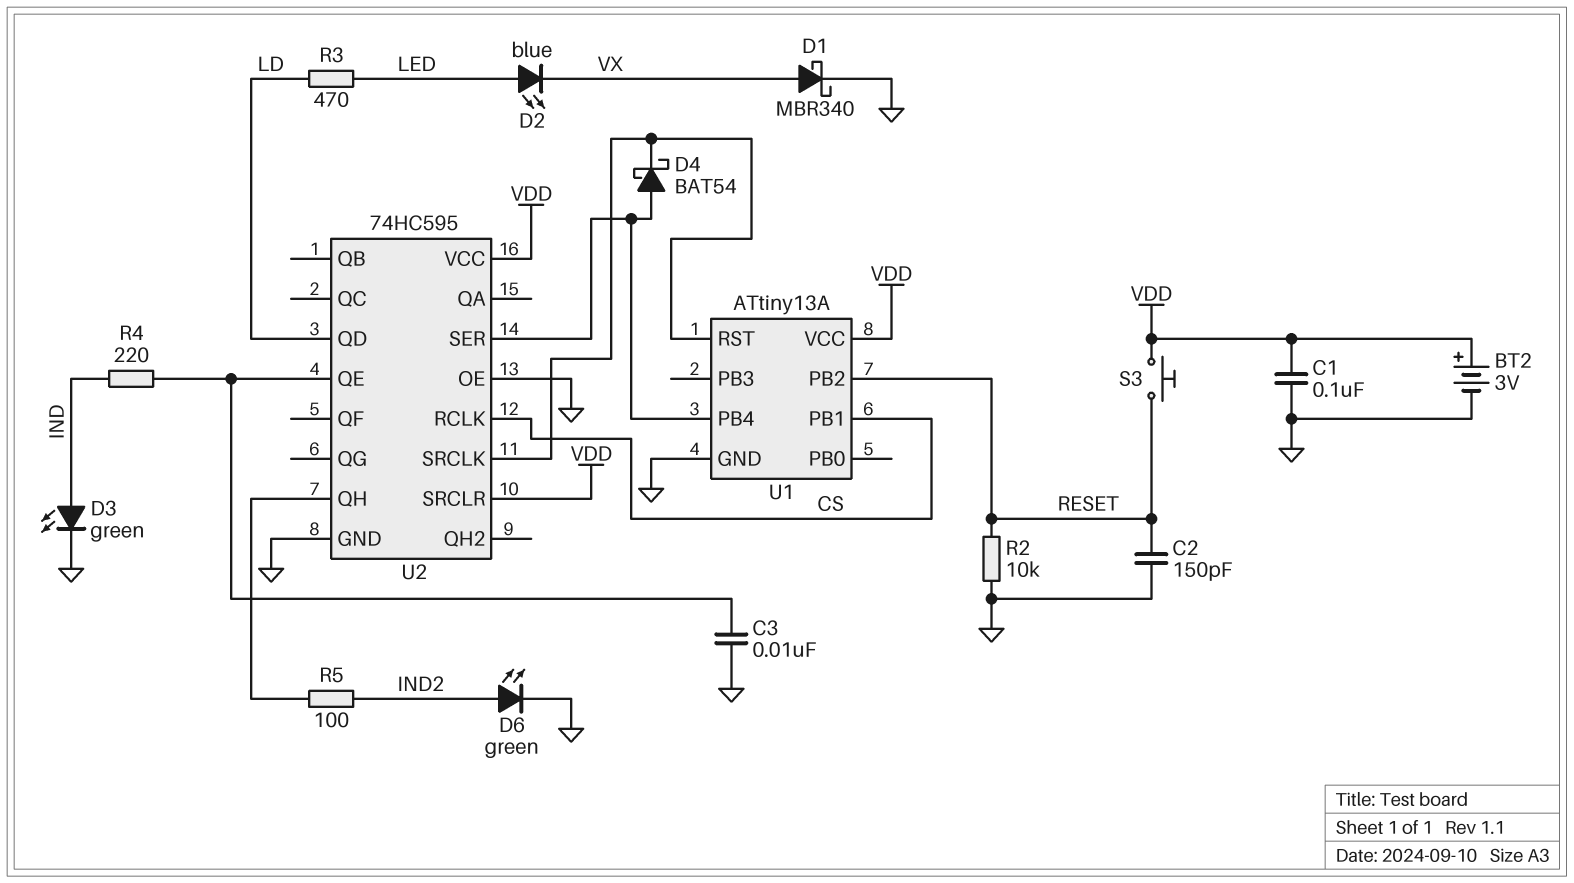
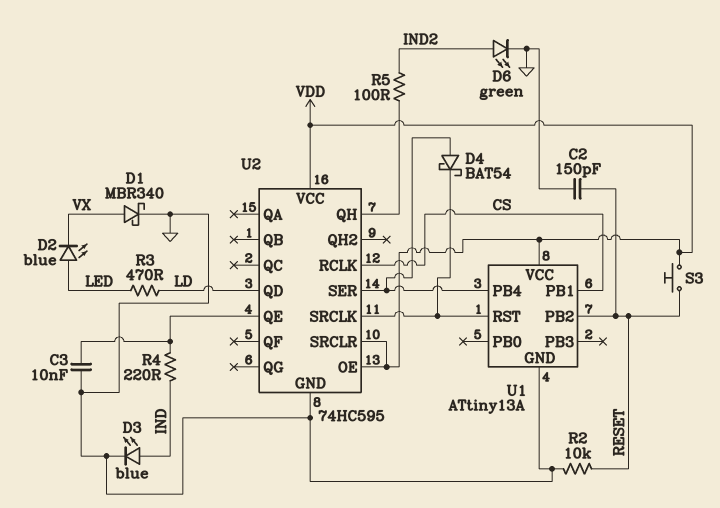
BT2: 3V (plus VDD, minus GND) -> none
C1: 100nF (GND, VDD) -> none
D3: LED green (A IND, K GND) -> LED blue (A IND, K GND)
U2 pin OE: GND -> VDD

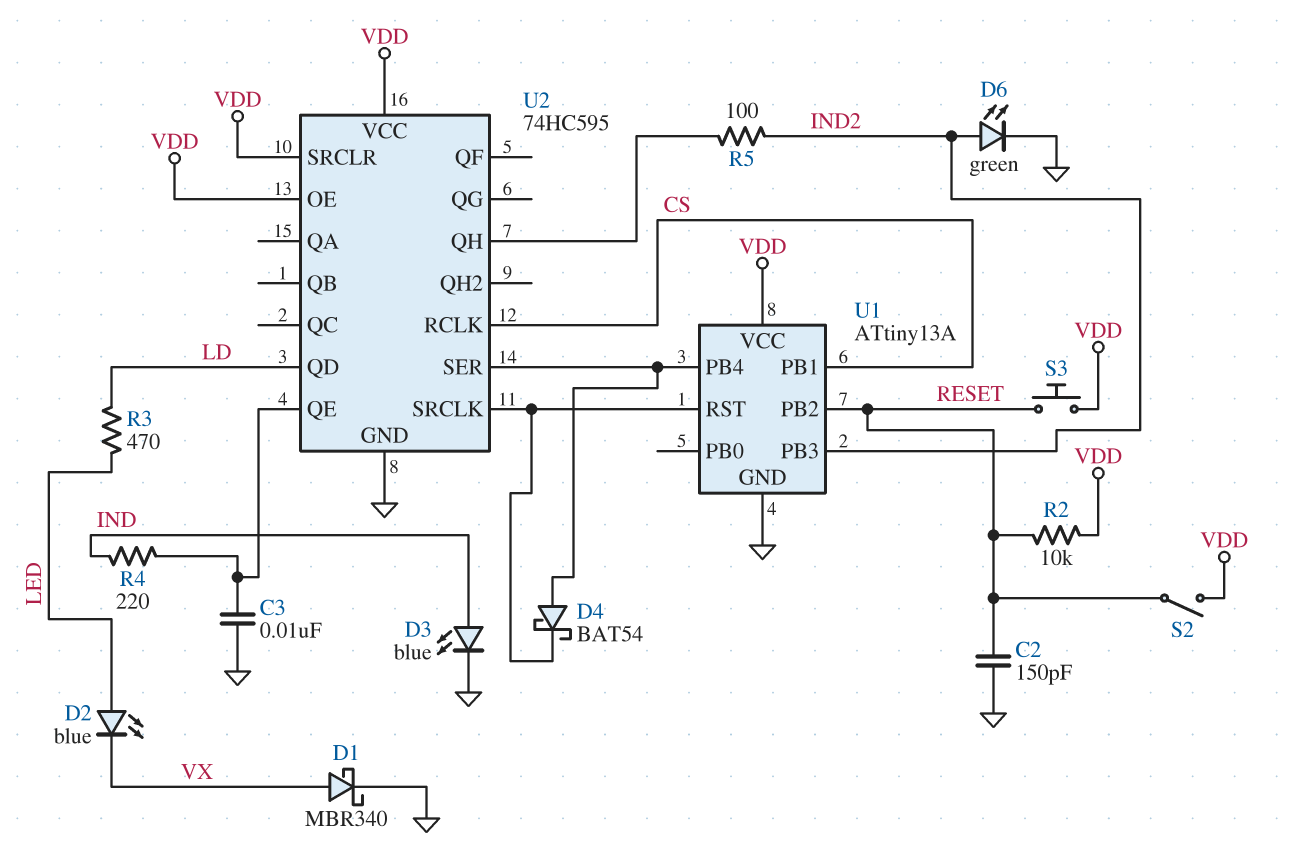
R2: 10k (GND, RESET) -> 10k (RESET, VDD)
S2: none -> switch (RESET, VDD)
U1 pin PB3: none -> IND2

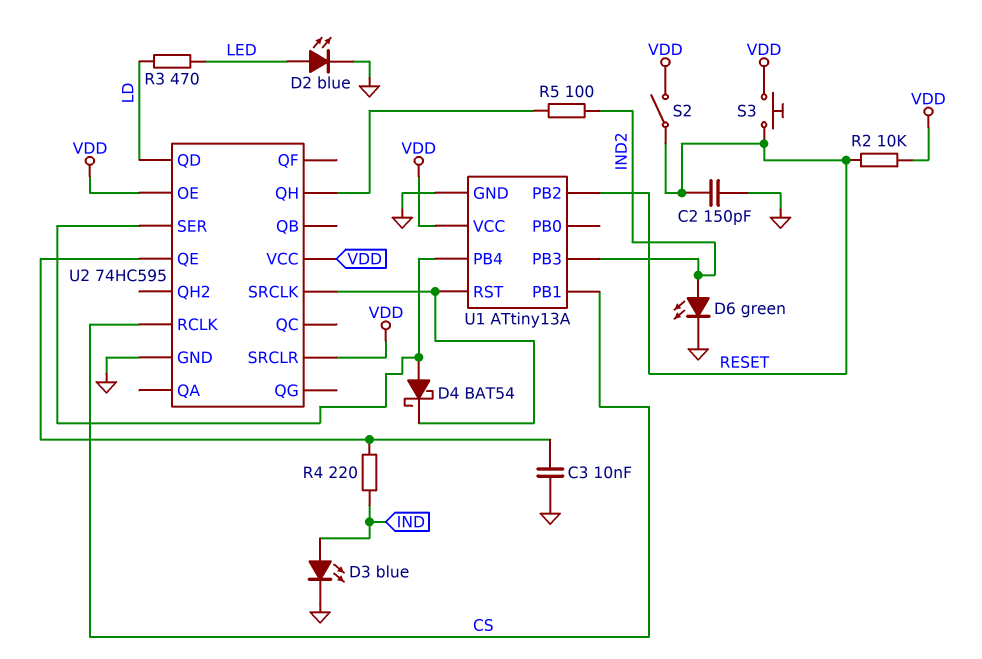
D1: schottky MBR340 (A VX, K GND) -> none
D2: LED blue (A LED, K VX) -> LED blue (A LED, K GND)

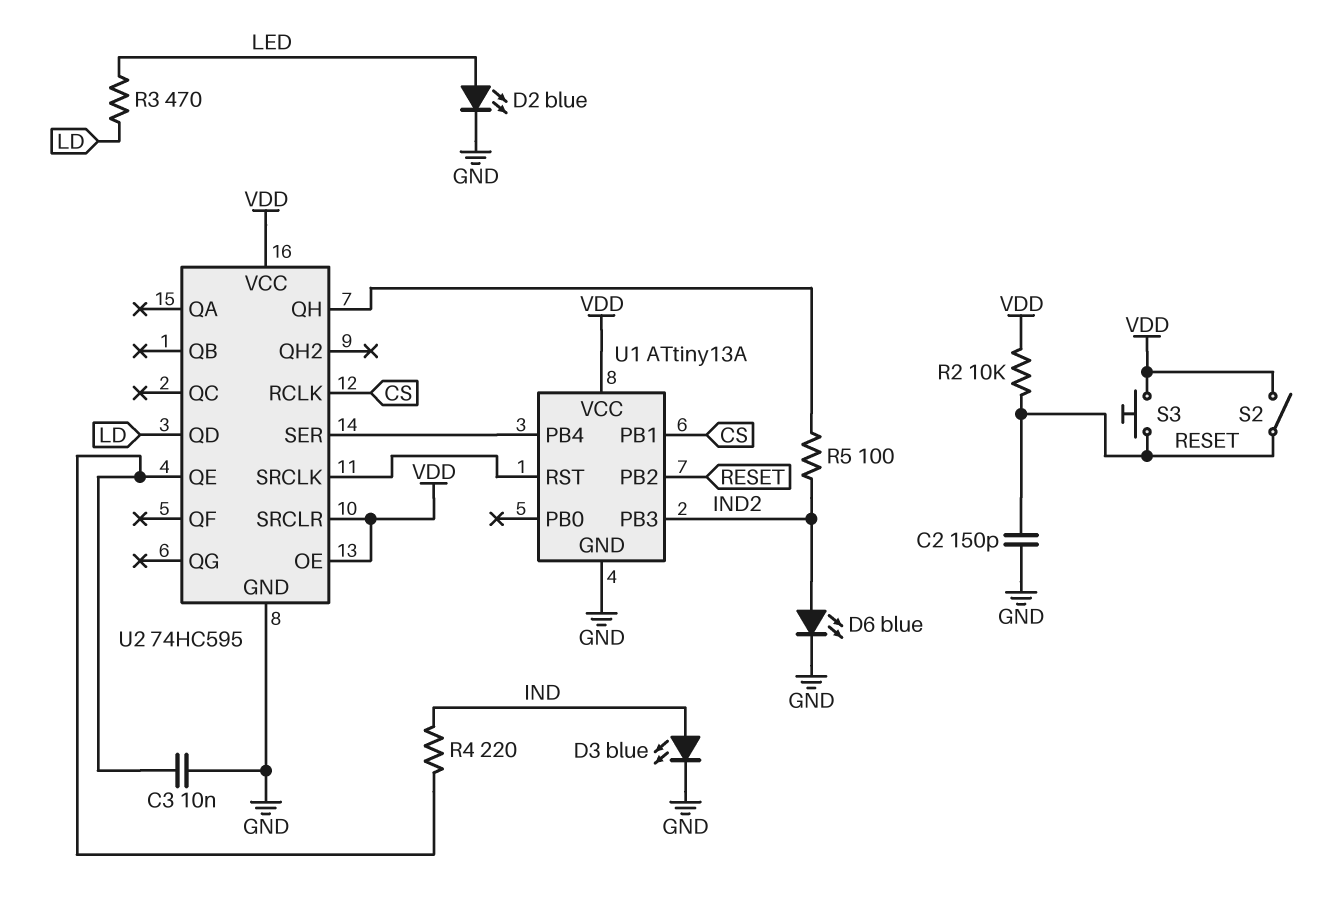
D4: schottky BAT54 (A U1/PB4, K U1/RST) -> none
D6: LED green (A IND2, K GND) -> LED blue (A IND2, K GND)

